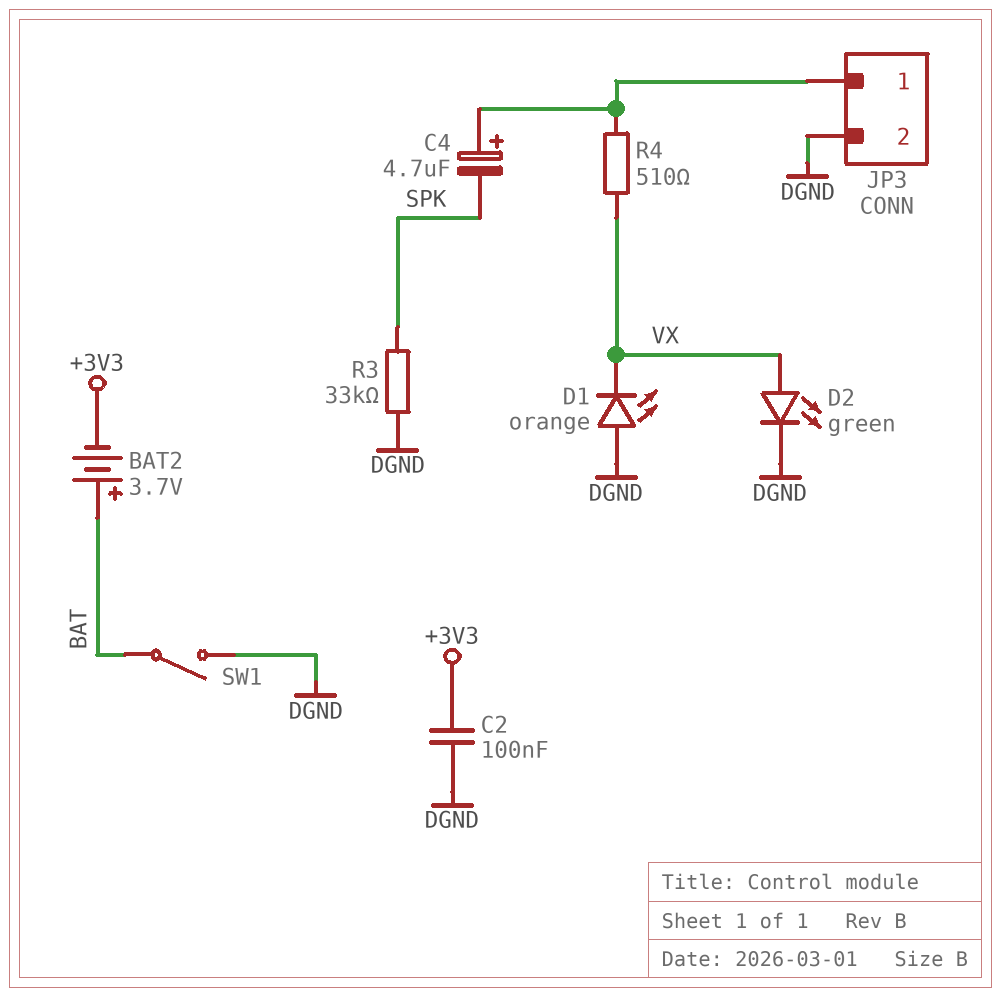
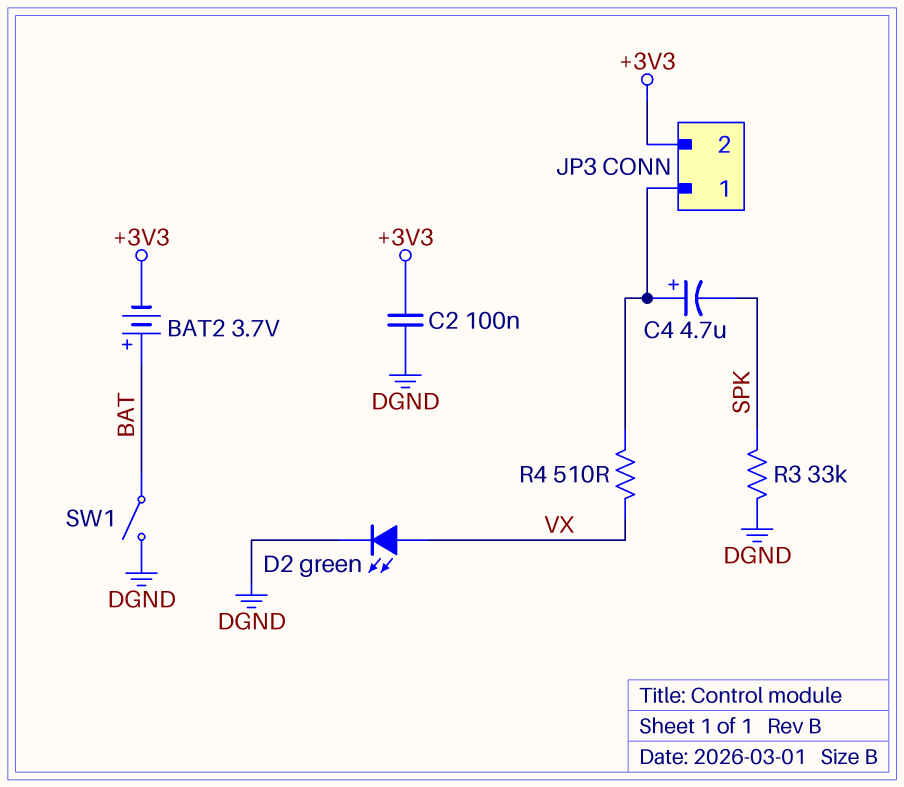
D1: LED orange (A DGND, K VX) -> none
JP3 pin 2: DGND -> +3V3

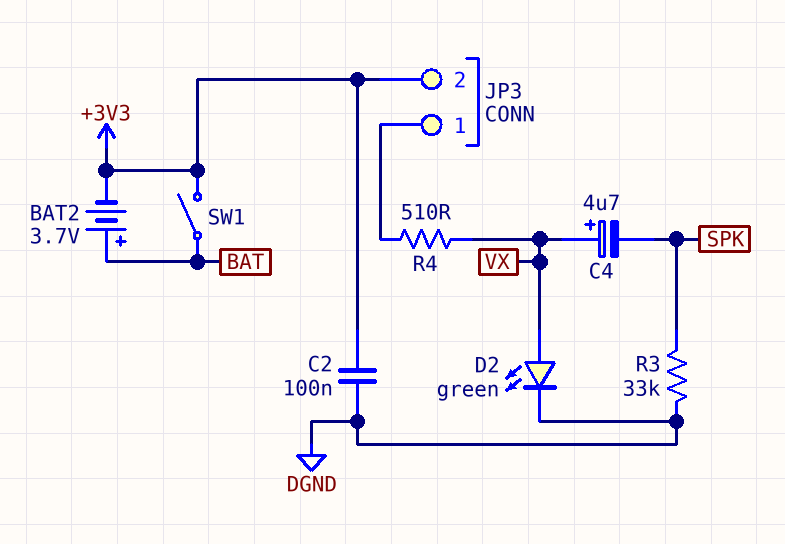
C4: 4.7uF (plus JP3/1, minus SPK) -> 4.7uF (plus VX, minus SPK)
SW1: switch (BAT, DGND) -> switch (+3V3, BAT)

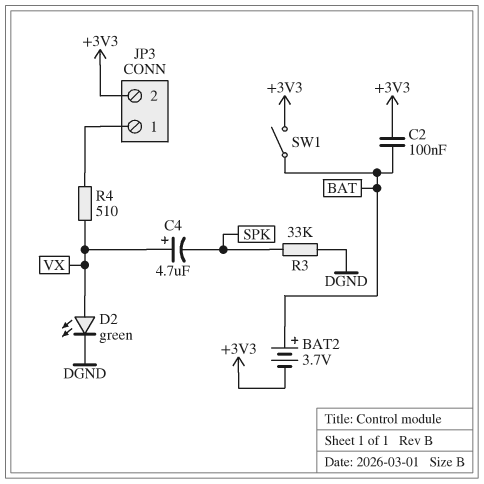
C2: 100nF (+3V3, DGND) -> 100nF (+3V3, BAT)

